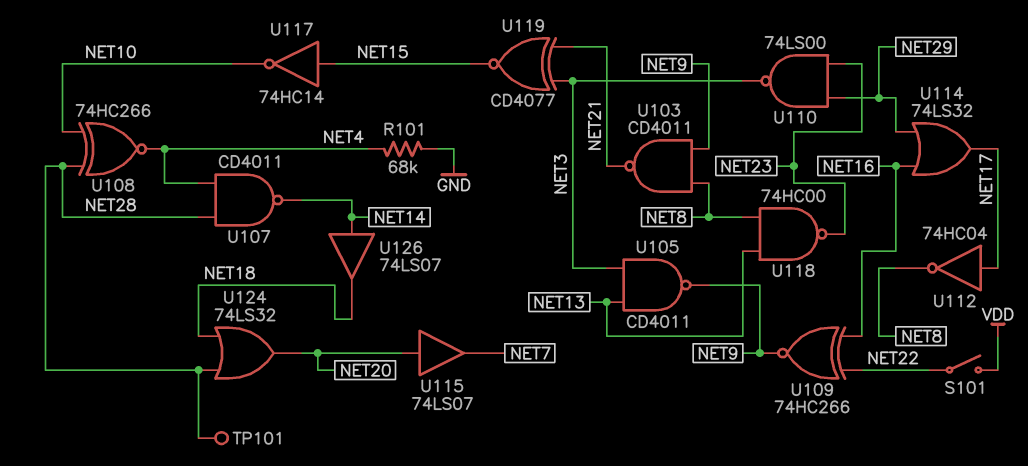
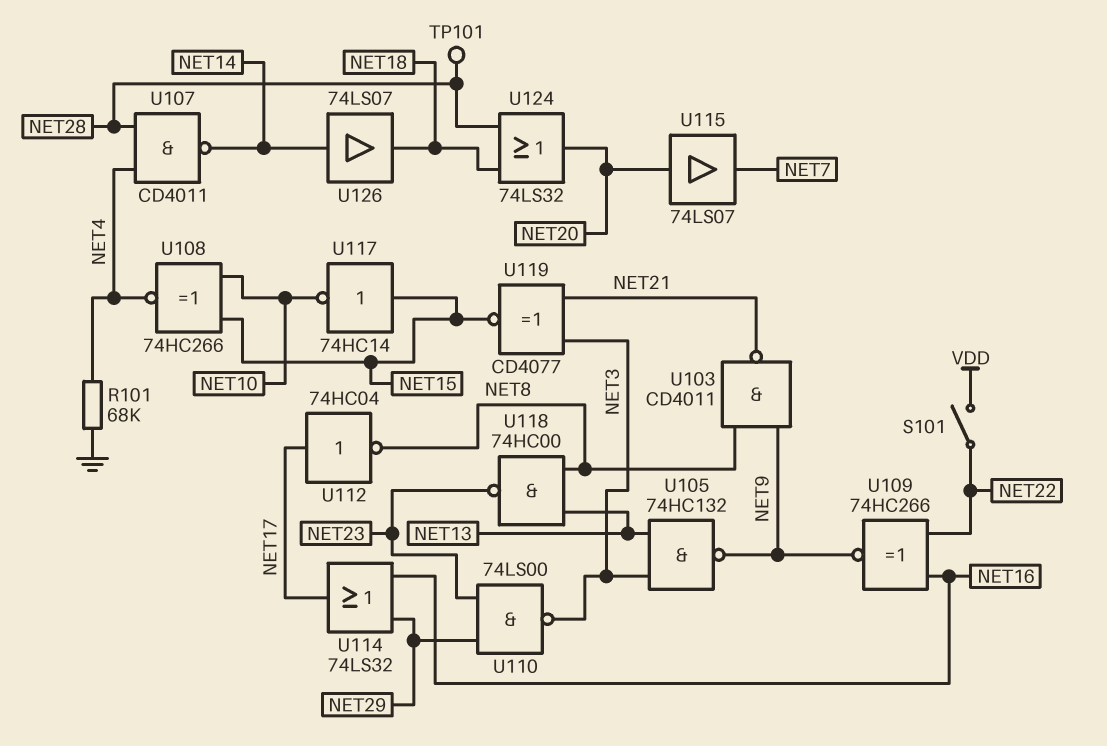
U105: NAND CD4011 (in NET3, in NET13, out NET9) -> NAND 74HC132 (in NET3, in NET13, out NET9)
U108: XNOR 74HC266 (in NET10, in NET28, out NET4) -> XNOR 74HC266 (in NET10, in NET15, out NET4)

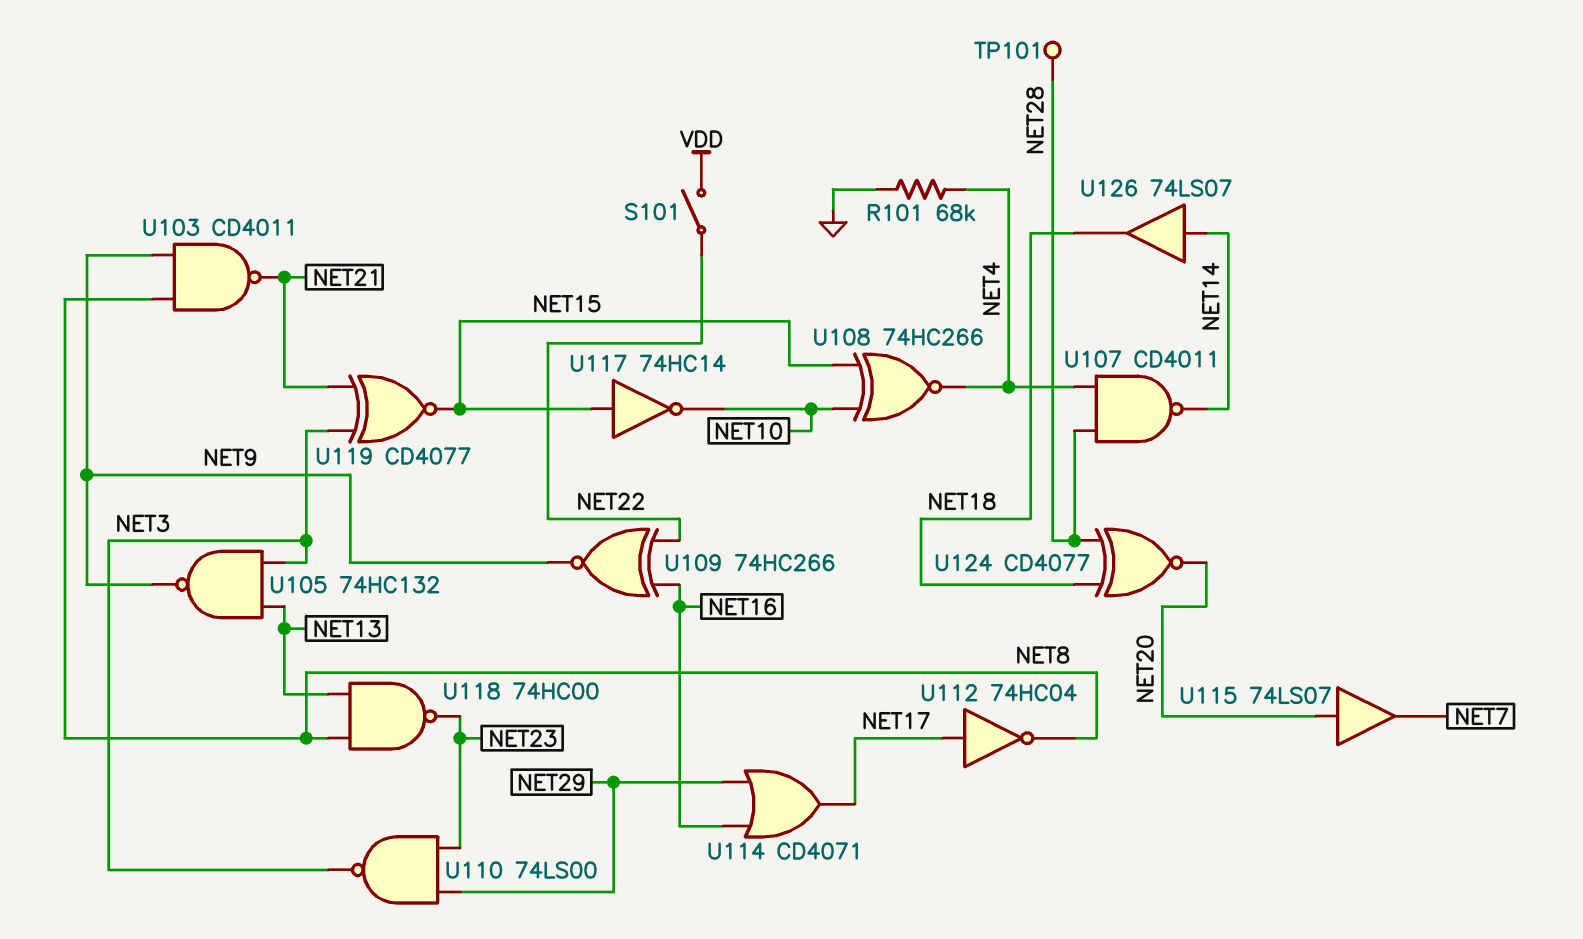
U114: OR 74LS32 (in NET16, in NET29, out NET17) -> OR CD4071 (in NET16, in NET29, out NET17)
U124: OR 74LS32 (in NET18, in NET28, out NET20) -> XNOR CD4077 (in NET18, in NET28, out NET20)

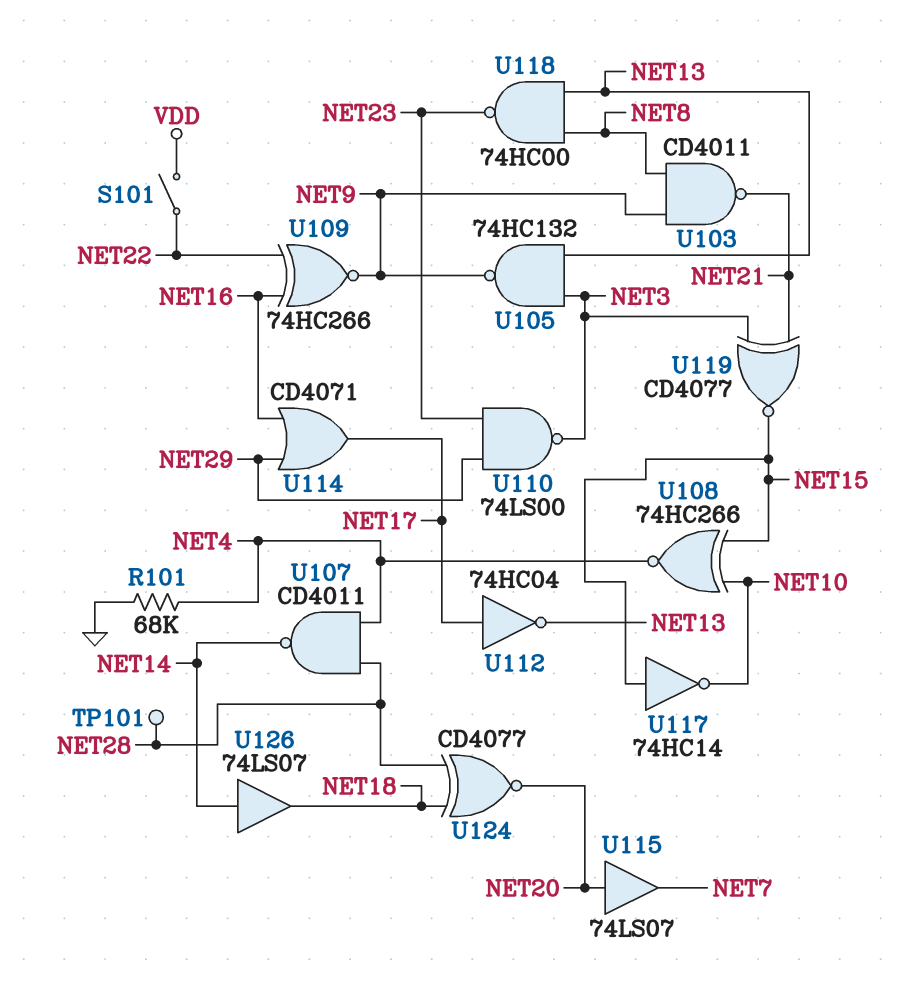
U112: NOT 74HC04 (in NET17, out NET8) -> NOT 74HC04 (in NET17, out NET13)

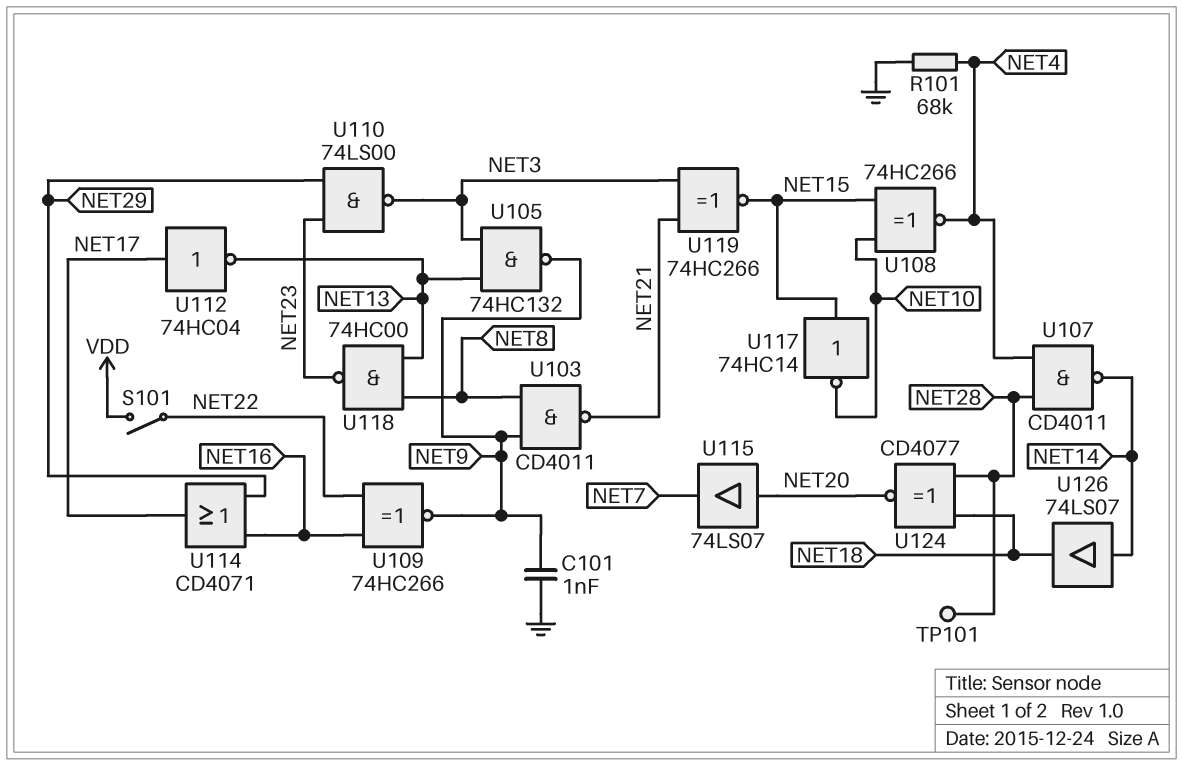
C101: none -> 1nF (GND, NET9)
U119: XNOR CD4077 (in NET3, in NET21, out NET15) -> XNOR 74HC266 (in NET3, in NET21, out NET15)

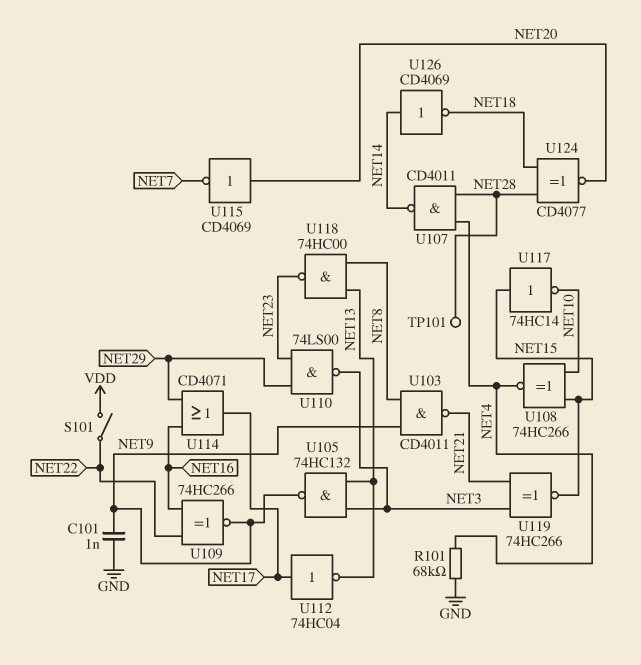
U115: buffer 74LS07 (in NET20, out NET7) -> NOT CD4069 (in NET20, out NET7)
U126: buffer 74LS07 (in NET14, out NET18) -> NOT CD4069 (in NET14, out NET18)

